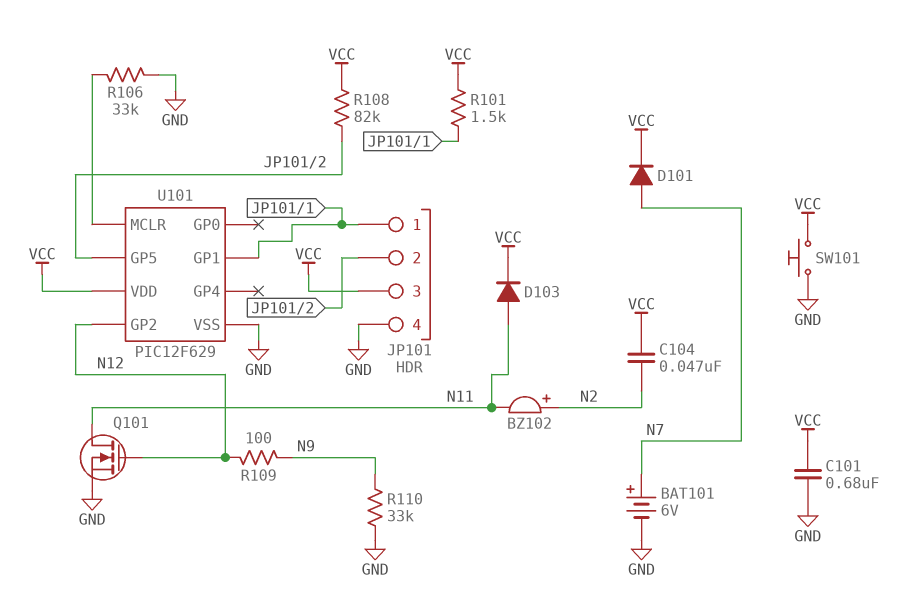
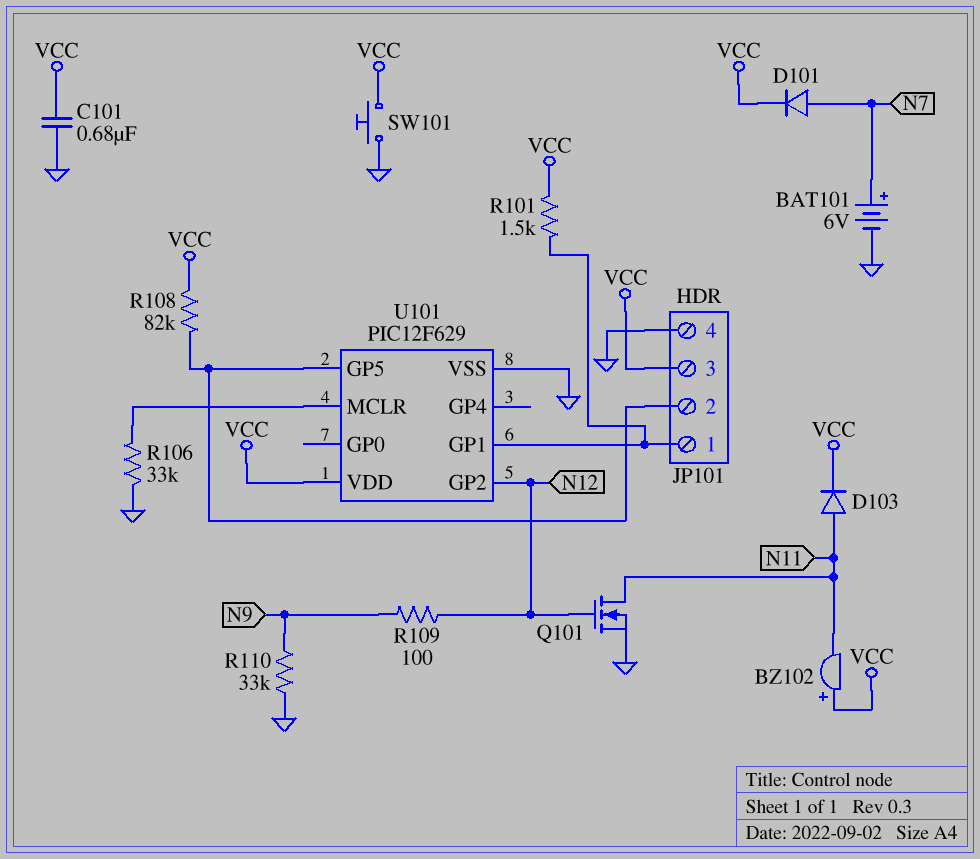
BZ102: buzzer (plus N2, minus N11) -> buzzer (plus VCC, minus N11)
C104: 47nF (N2, VCC) -> none

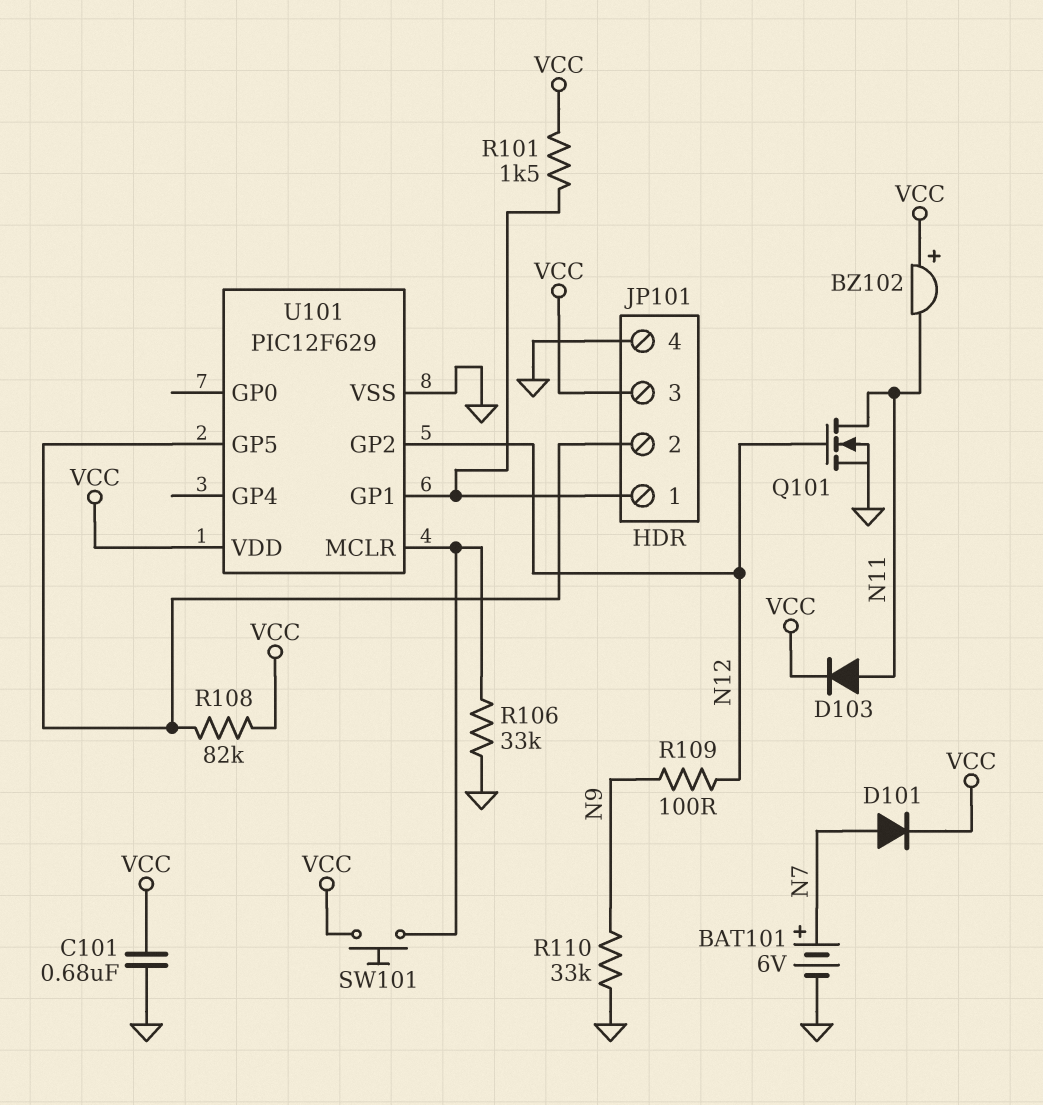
SW101: button (GND, VCC) -> button (U101/MCLR, VCC)

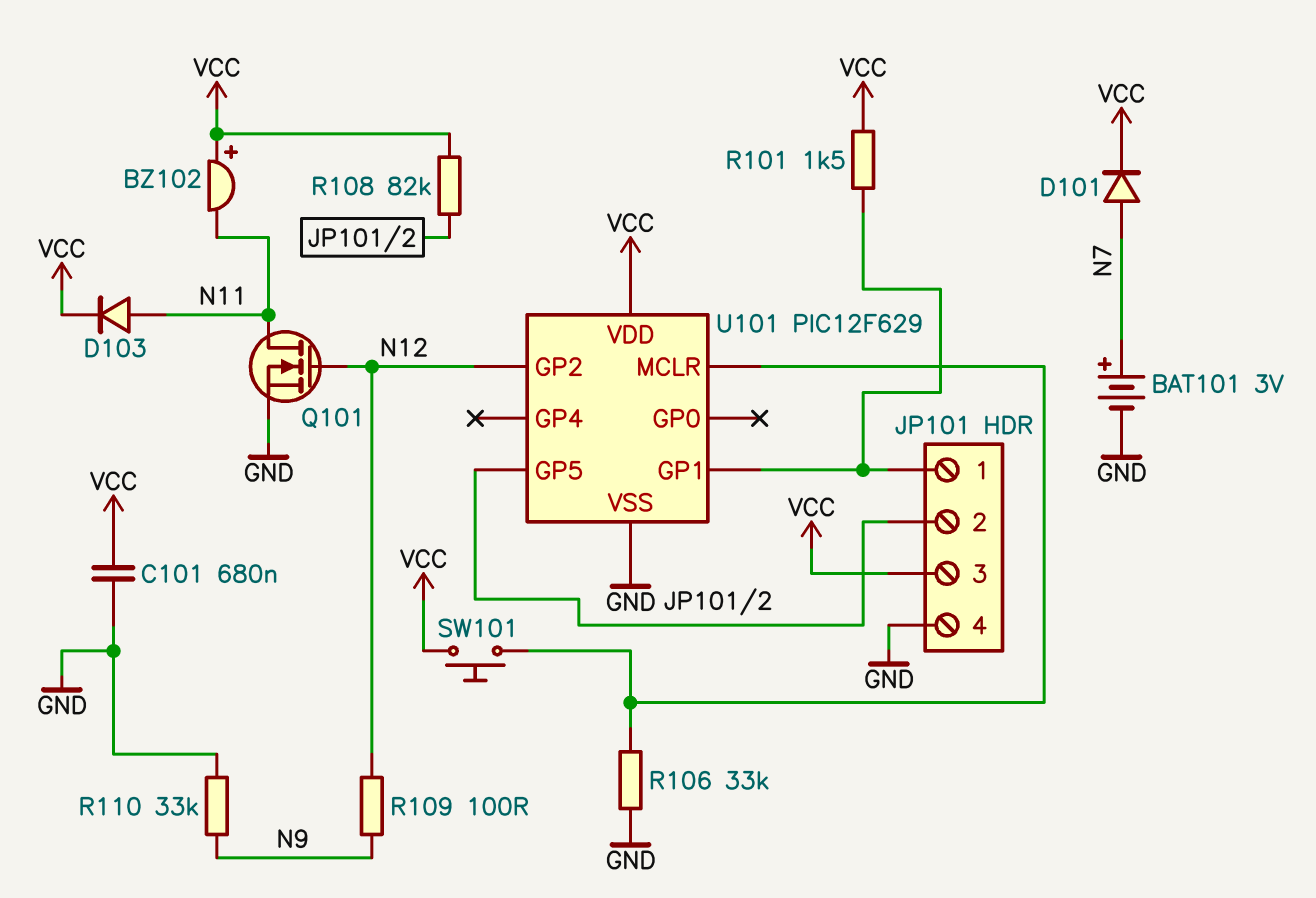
BAT101: 6V (plus N7, minus GND) -> 3V (plus N7, minus GND)

